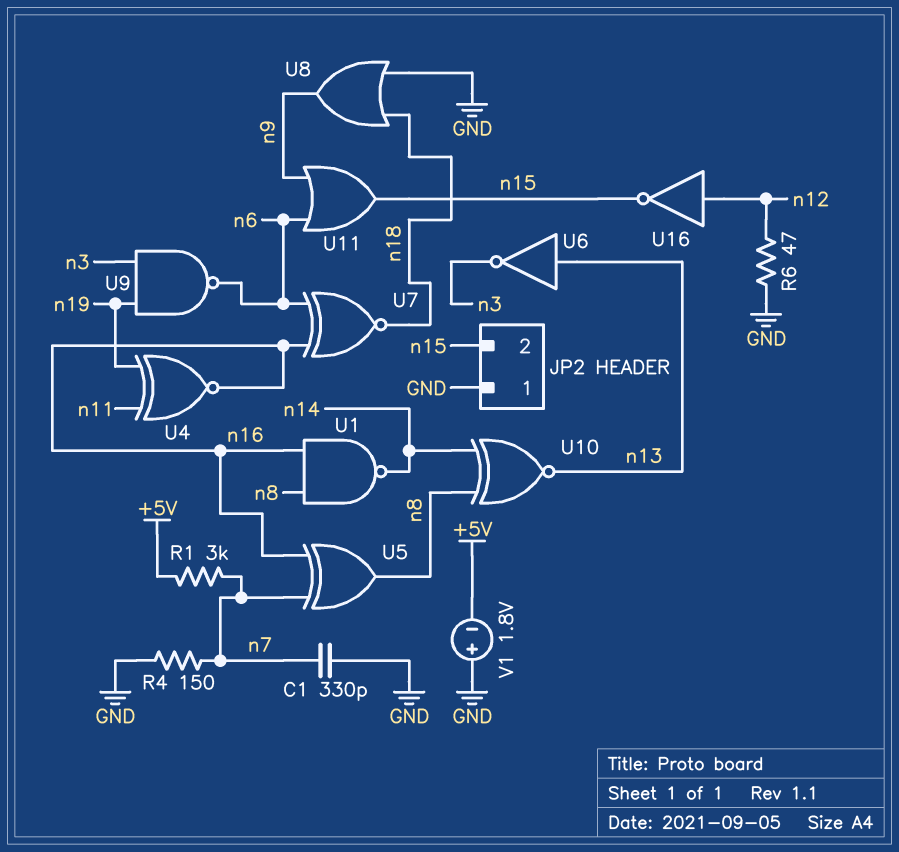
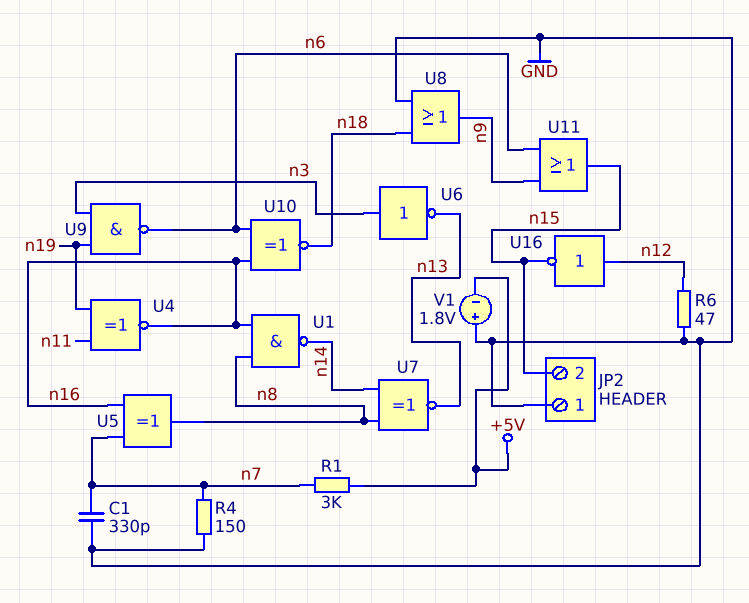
U6: NOT (in n13, out n3) -> NOT (in n3, out n13)
U7: XNOR (in n6, in n16, out n18) -> XNOR (in n8, in n14, out n13)
U10: XNOR (in n8, in n14, out n13) -> XNOR (in n6, in n16, out n18)

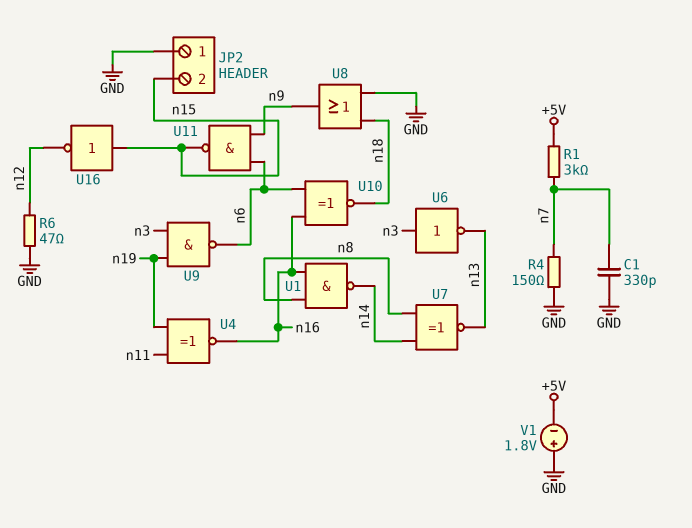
U5: XOR (in n7, in n16, out n8) -> none
U11: OR (in n6, in n9, out n15) -> NAND (in n6, in n9, out n15)
U16: NOT (in n12, out n15) -> NOT (in n15, out n12)

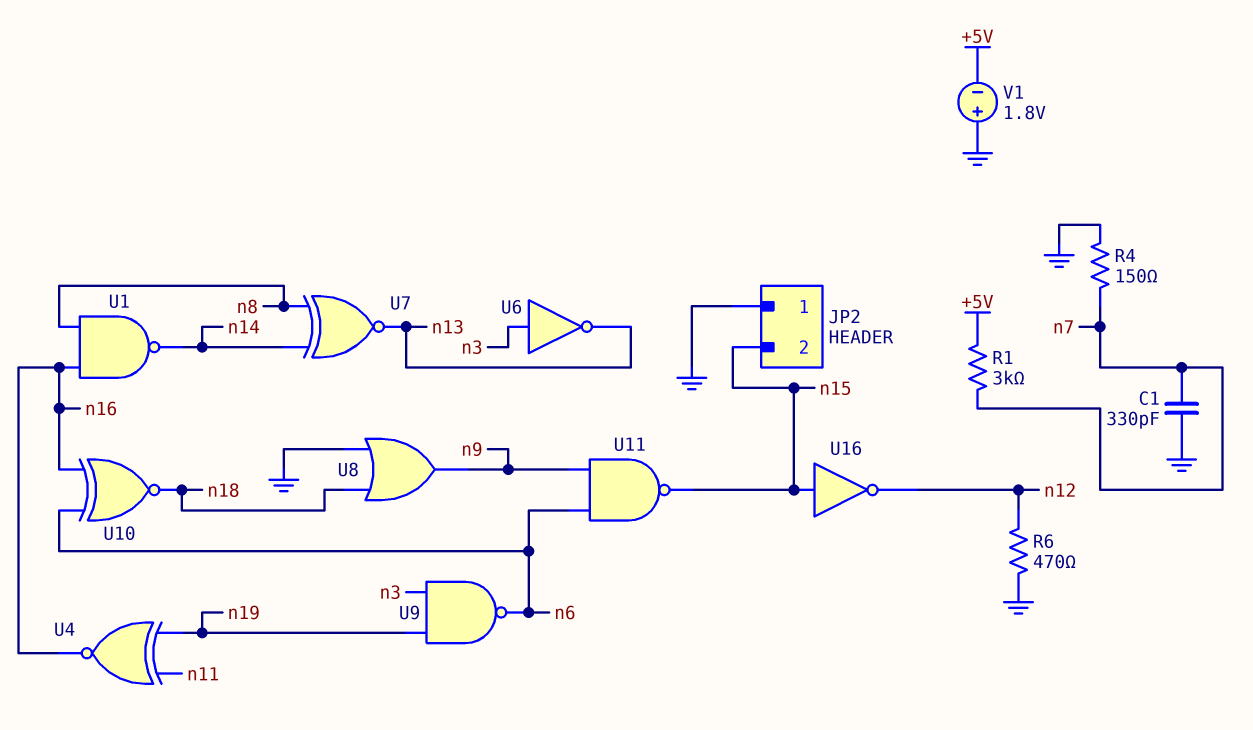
R6: 47 (GND, n12) -> 470 (GND, n12)

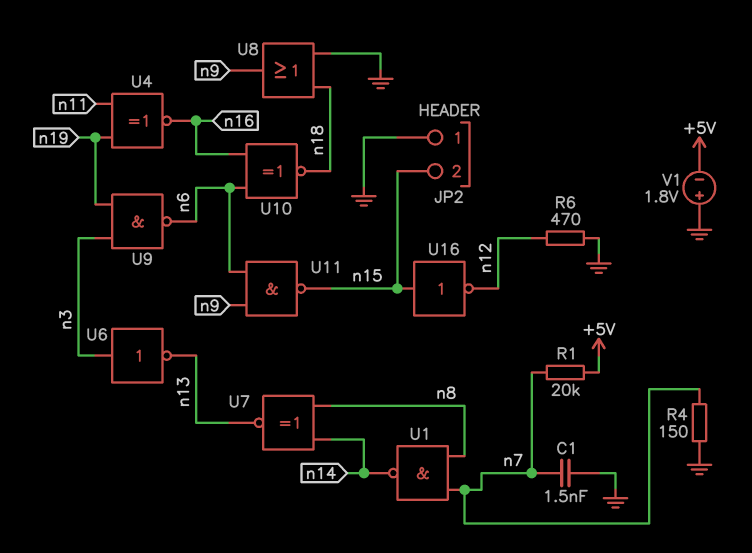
C1: 330pF (GND, n7) -> 1.5nF (GND, n7)
R1: 3k (+5V, n7) -> 20k (+5V, n7)
U1: NAND (in n8, in n16, out n14) -> NAND (in n7, in n8, out n14)

